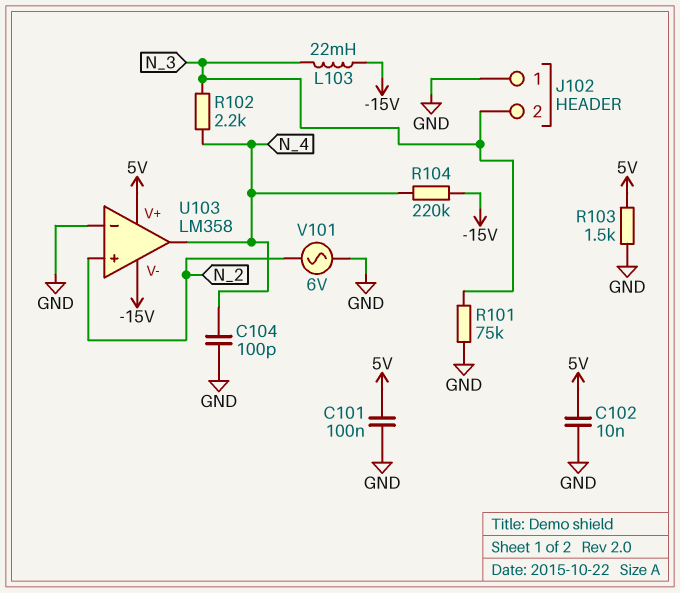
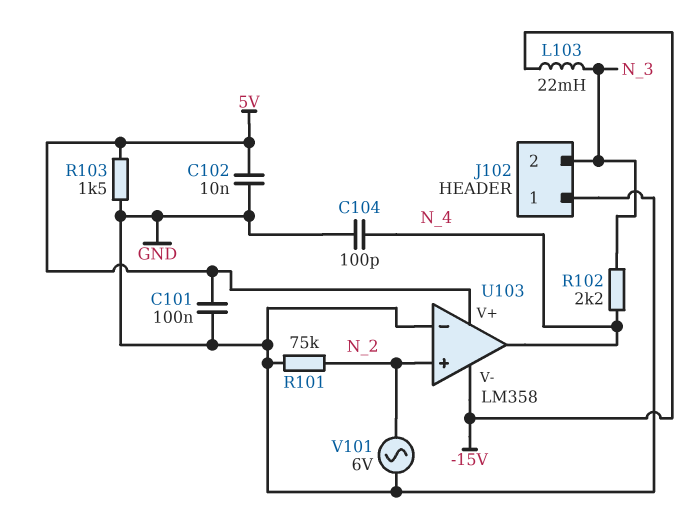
R101: 75k (GND, N_3) -> 75k (GND, N_2)
R104: 220k (-15V, N_4) -> none

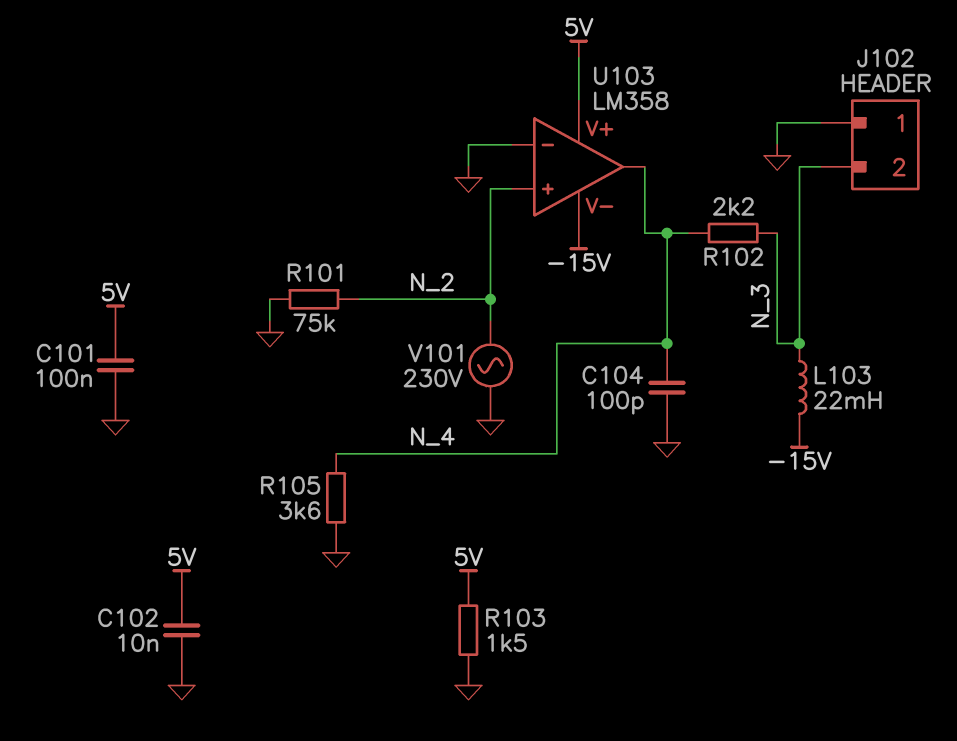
R105: none -> 3.6k (GND, N_4)
V101: AC 6V (GND, N_2) -> AC 230V (GND, N_2)

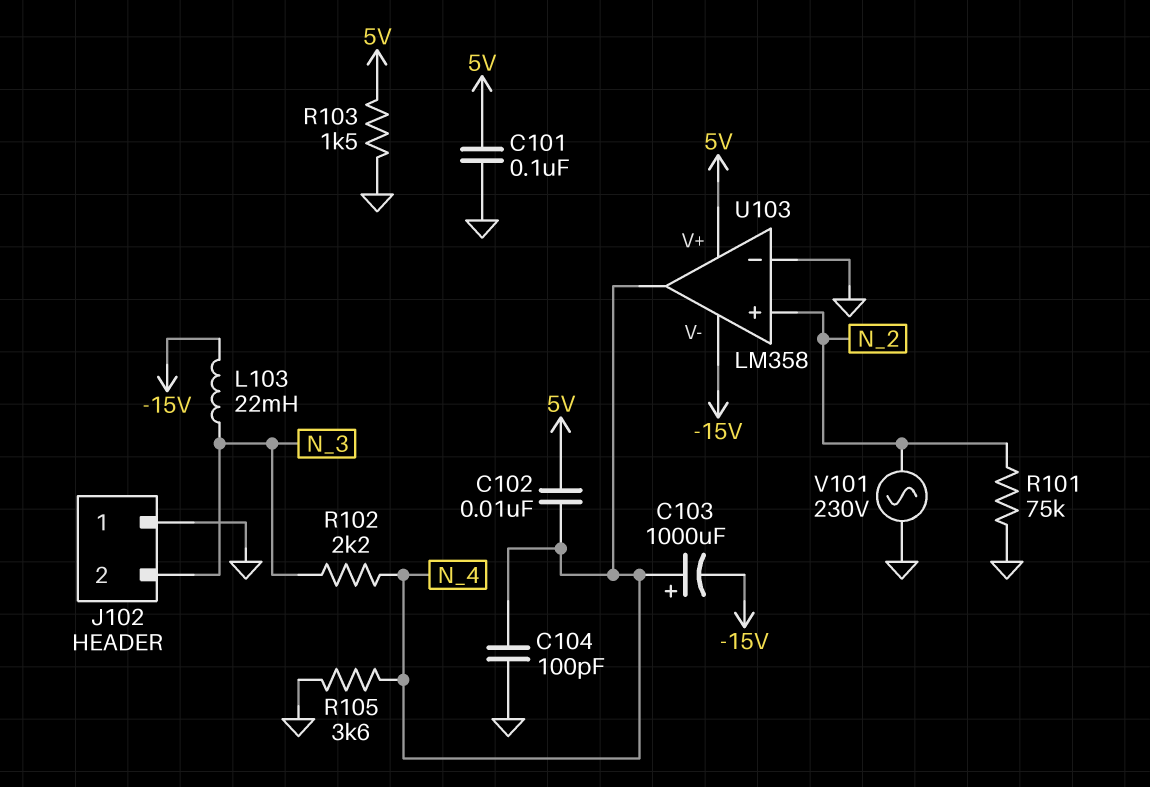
C102: 10nF (5V, GND) -> 10nF (5V, N_4)
C103: none -> 1000uF (plus N_4, minus -15V)

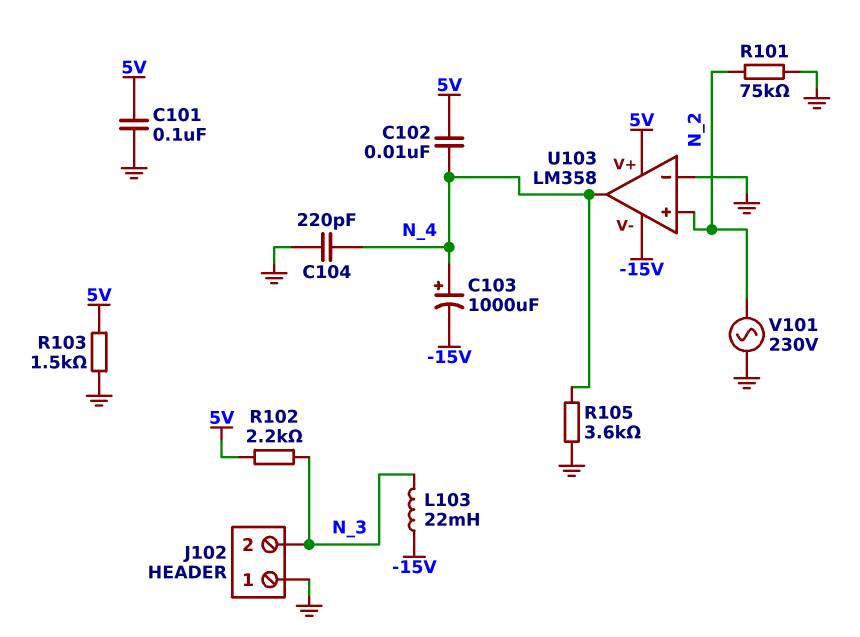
C104: 100pF (GND, N_4) -> 220pF (GND, N_4)
R102: 2.2k (N_3, N_4) -> 2.2k (5V, N_3)

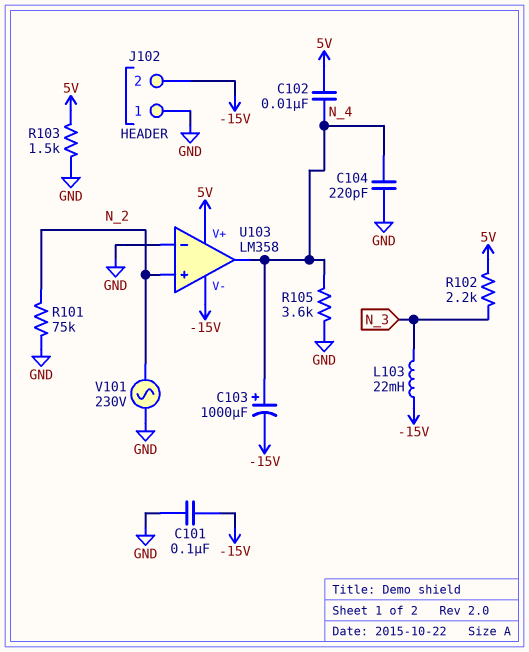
C101: 100nF (5V, GND) -> 100nF (-15V, GND)
J102 pin 2: N_3 -> -15V

